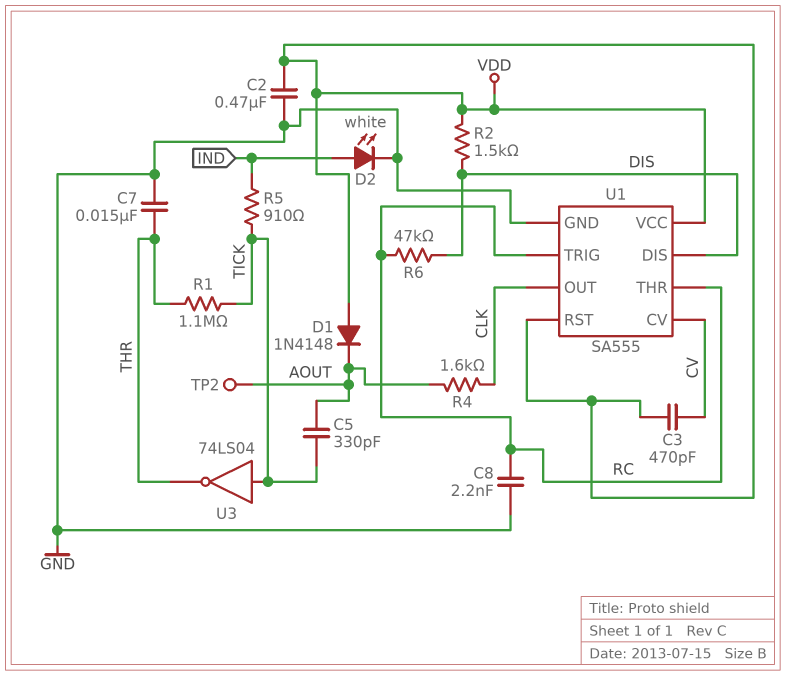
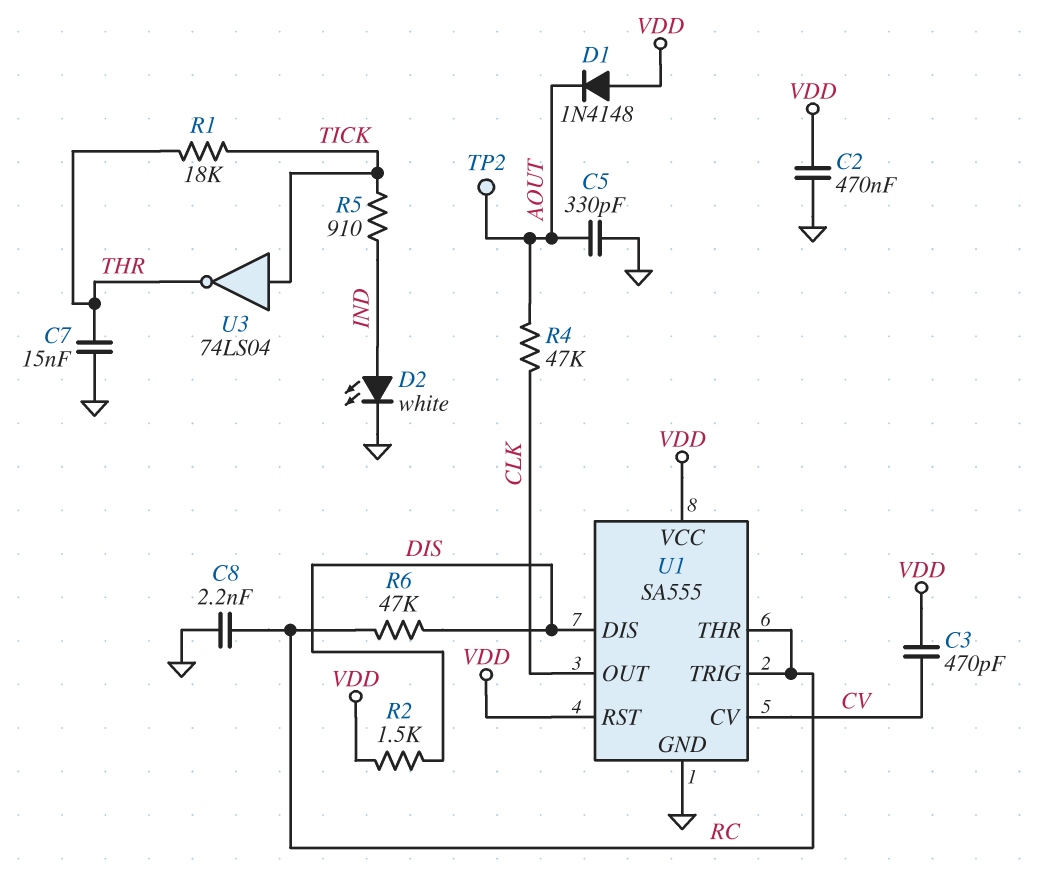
C5: 330pF (AOUT, TICK) -> 330pF (AOUT, GND)
R1: 1.1M (THR, TICK) -> 18k (THR, TICK)
R4: 1.6k (AOUT, CLK) -> 47k (AOUT, CLK)

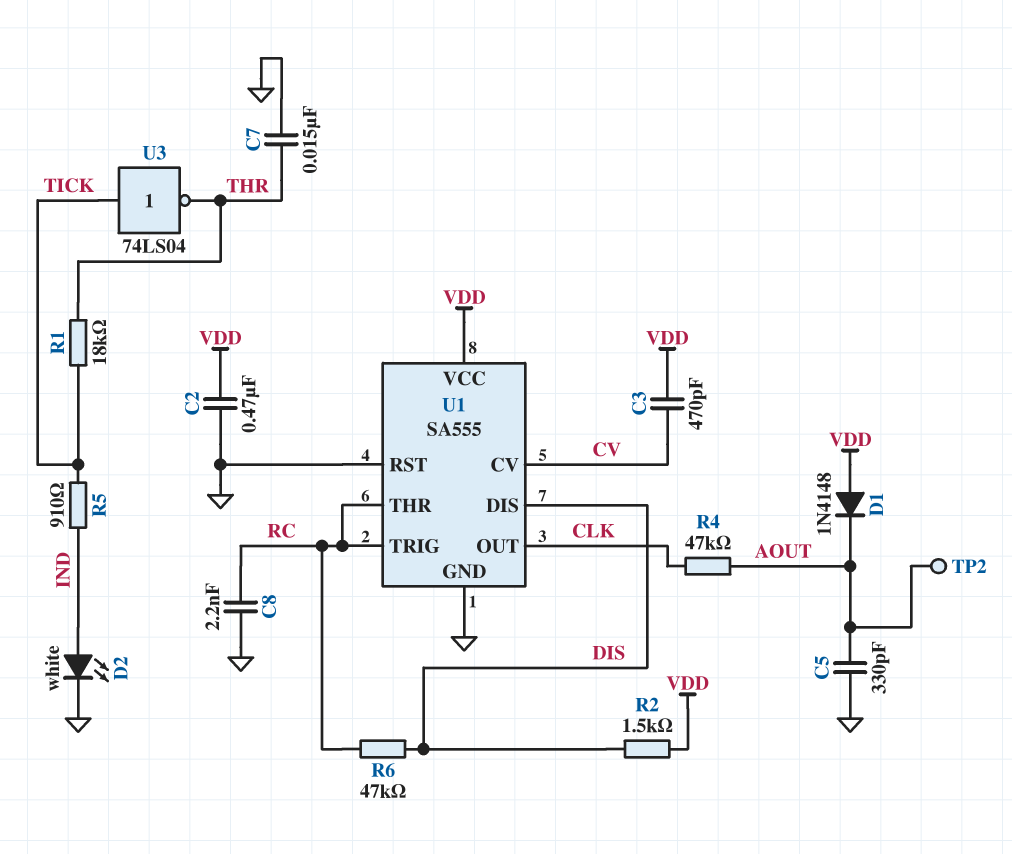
U1 pin RST: VDD -> GND

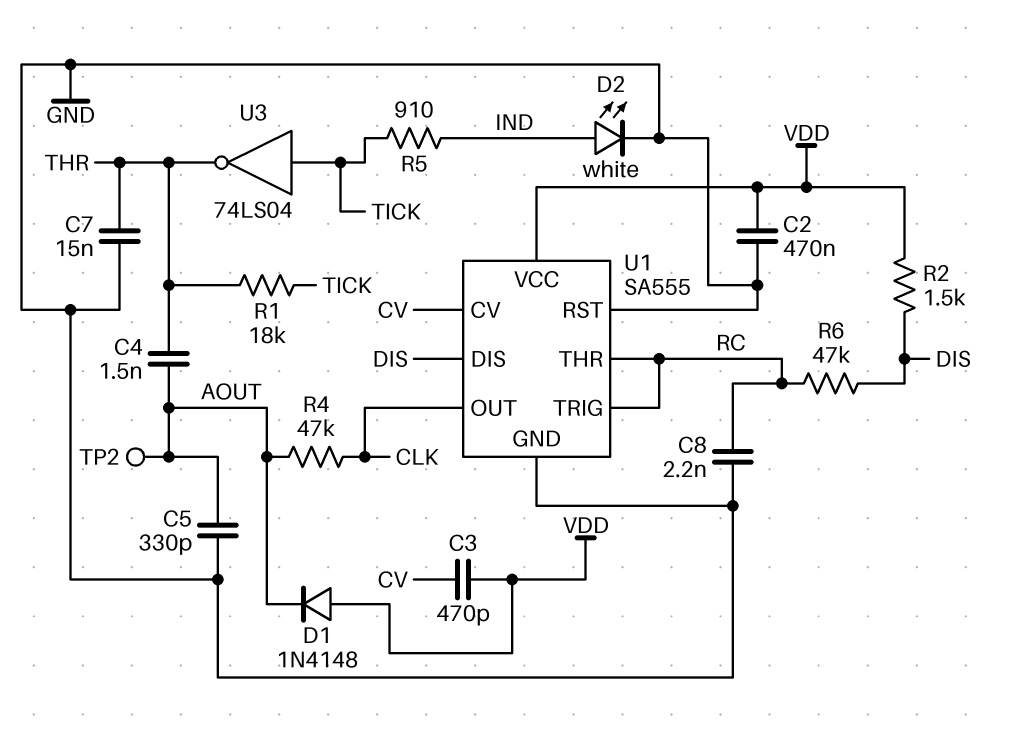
C4: none -> 1.5nF (AOUT, THR)

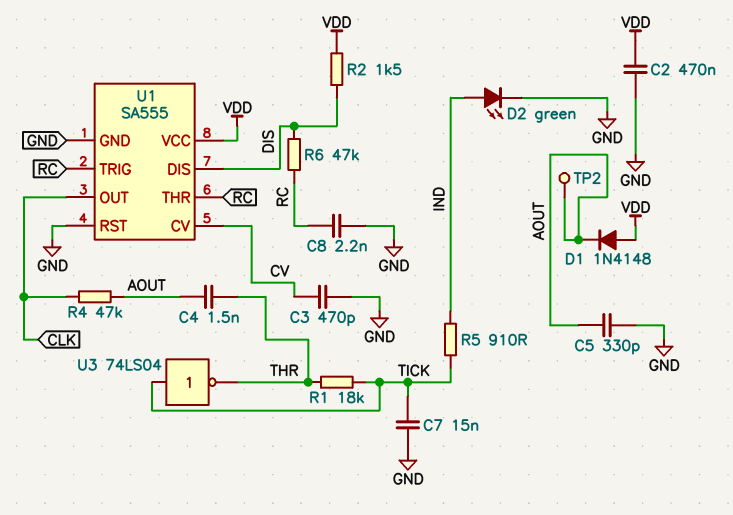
C3: 470pF (CV, VDD) -> 470pF (CV, GND)
C7: 15nF (GND, THR) -> 15nF (GND, TICK)
D2: LED white (A IND, K GND) -> LED green (A IND, K GND)

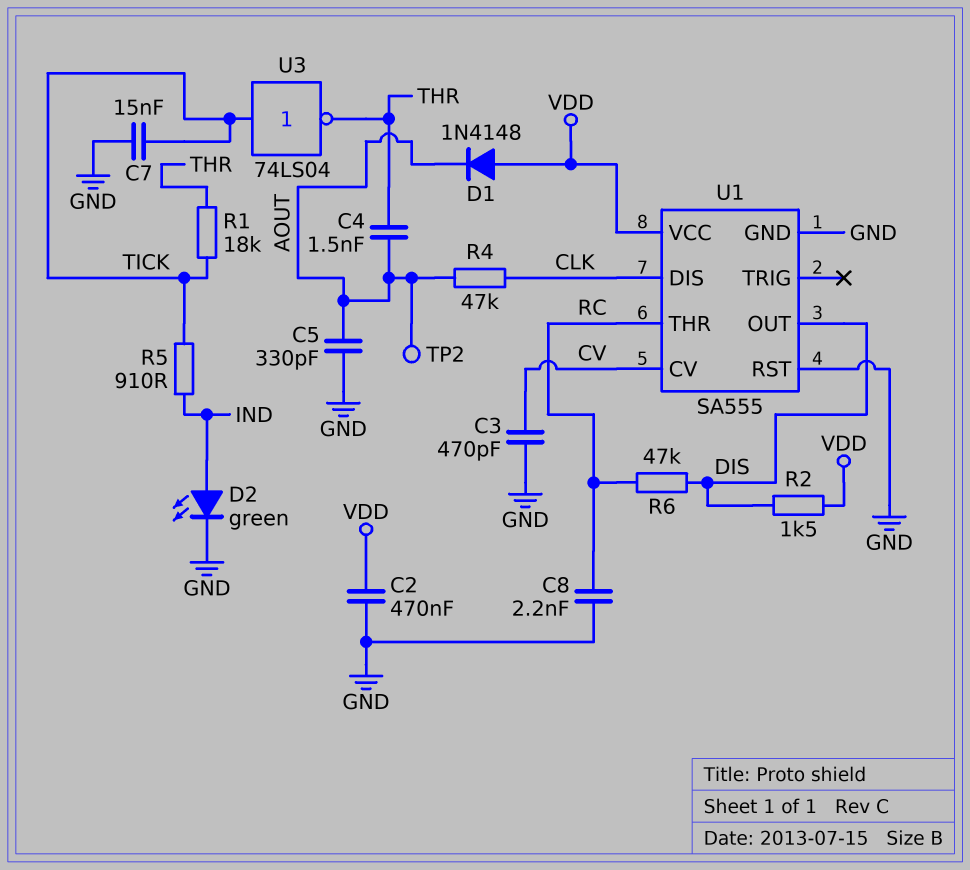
U1 pin DIS: DIS -> CLK
U1 pin OUT: CLK -> DIS
U1 pin TRIG: RC -> none

